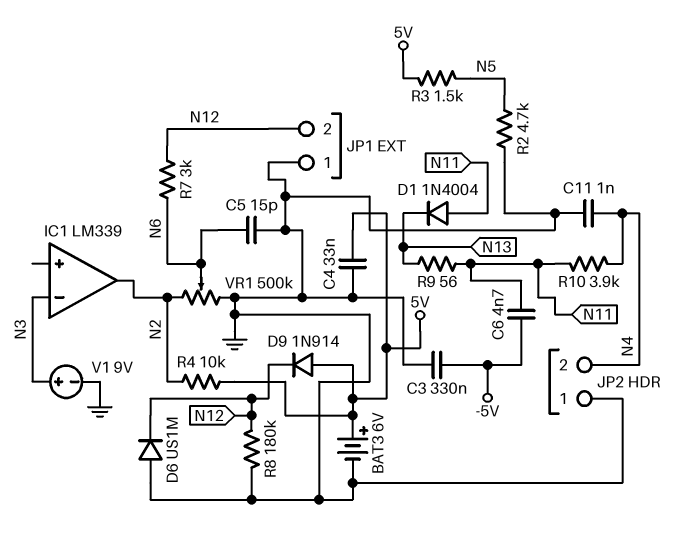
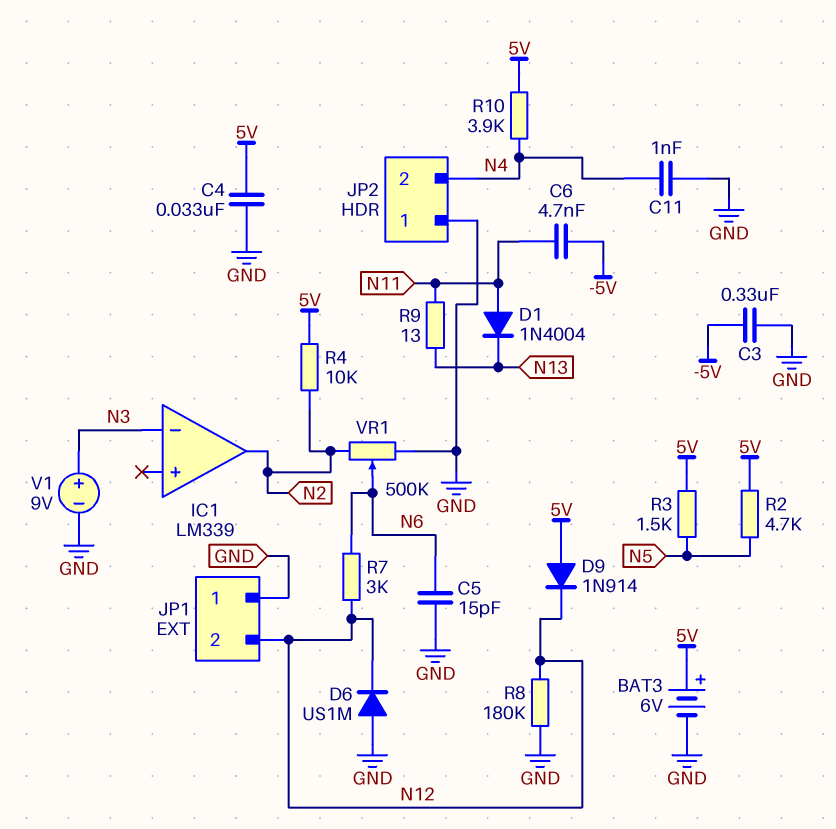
R2: 4.7k (GND, N5) -> 4.7k (5V, N5)
R9: 56 (N11, N13) -> 13 (N11, N13)
R10: 3.9k (N4, N11) -> 3.9k (5V, N4)

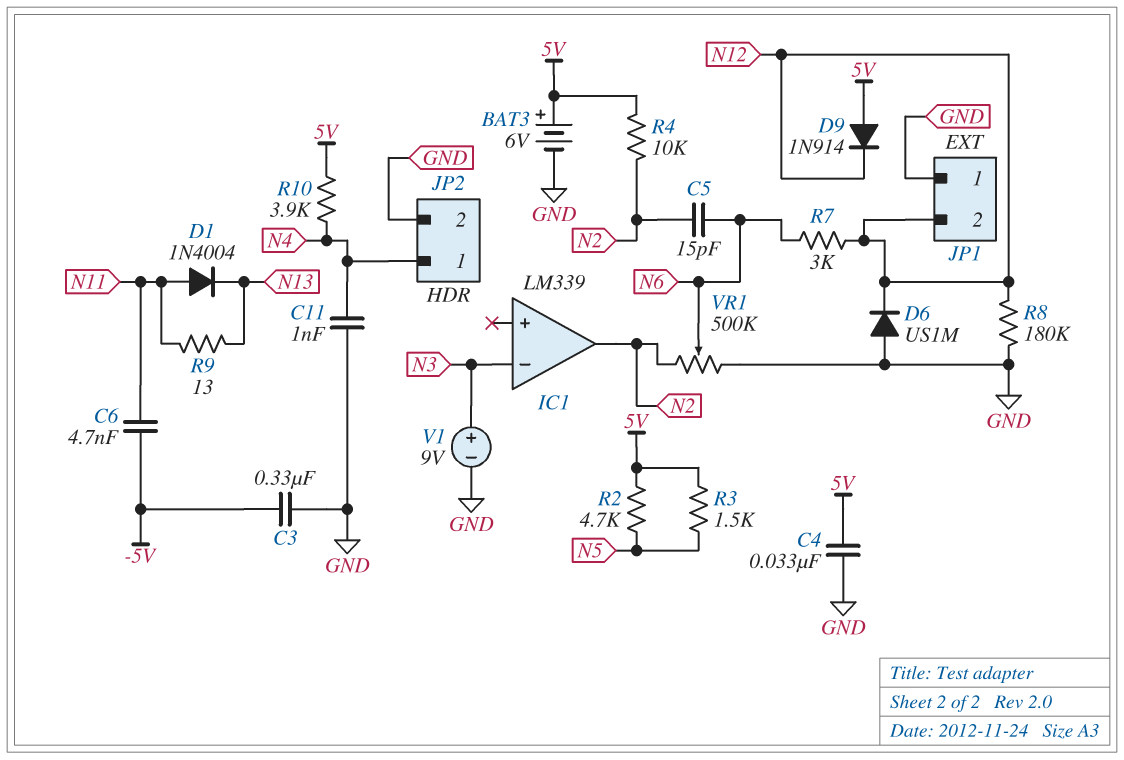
C5: 15pF (GND, N6) -> 15pF (N2, N6)
JP2 pin 1: GND -> N4
JP2 pin 2: N4 -> GND

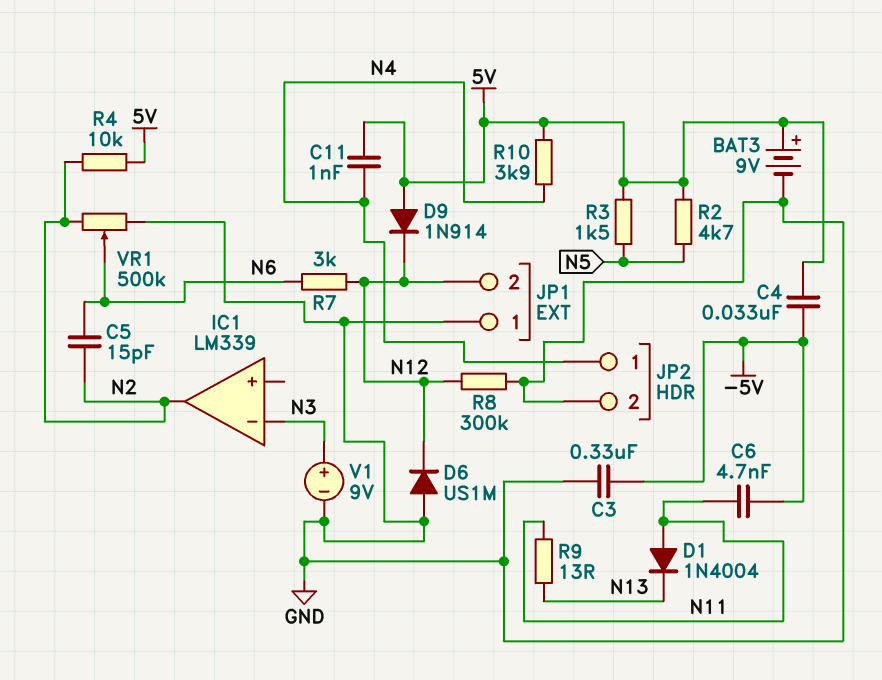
BAT3: 6V (plus 5V, minus GND) -> 9V (plus 5V, minus GND)
C4: 33nF (5V, GND) -> 33nF (-5V, 5V)
C11: 1nF (GND, N4) -> 1nF (5V, N4)
R8: 180k (GND, N12) -> 300k (GND, N12)

